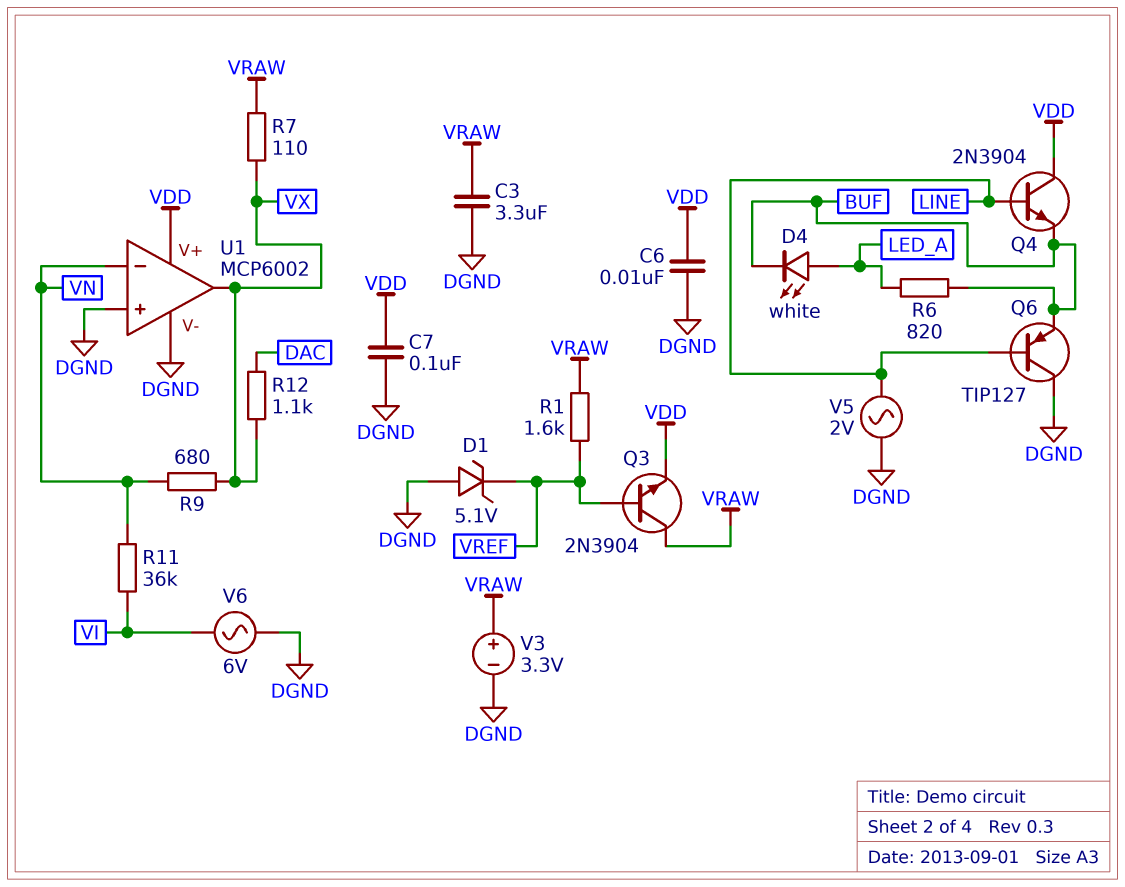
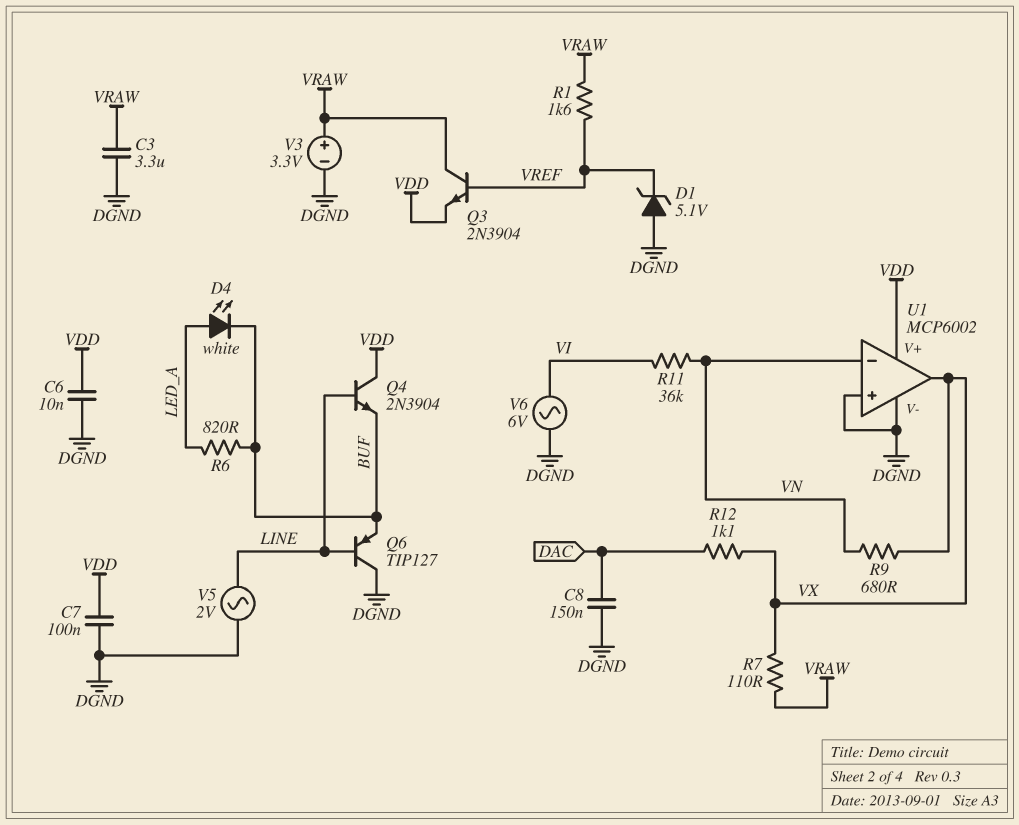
C8: none -> 150nF (DAC, DGND)

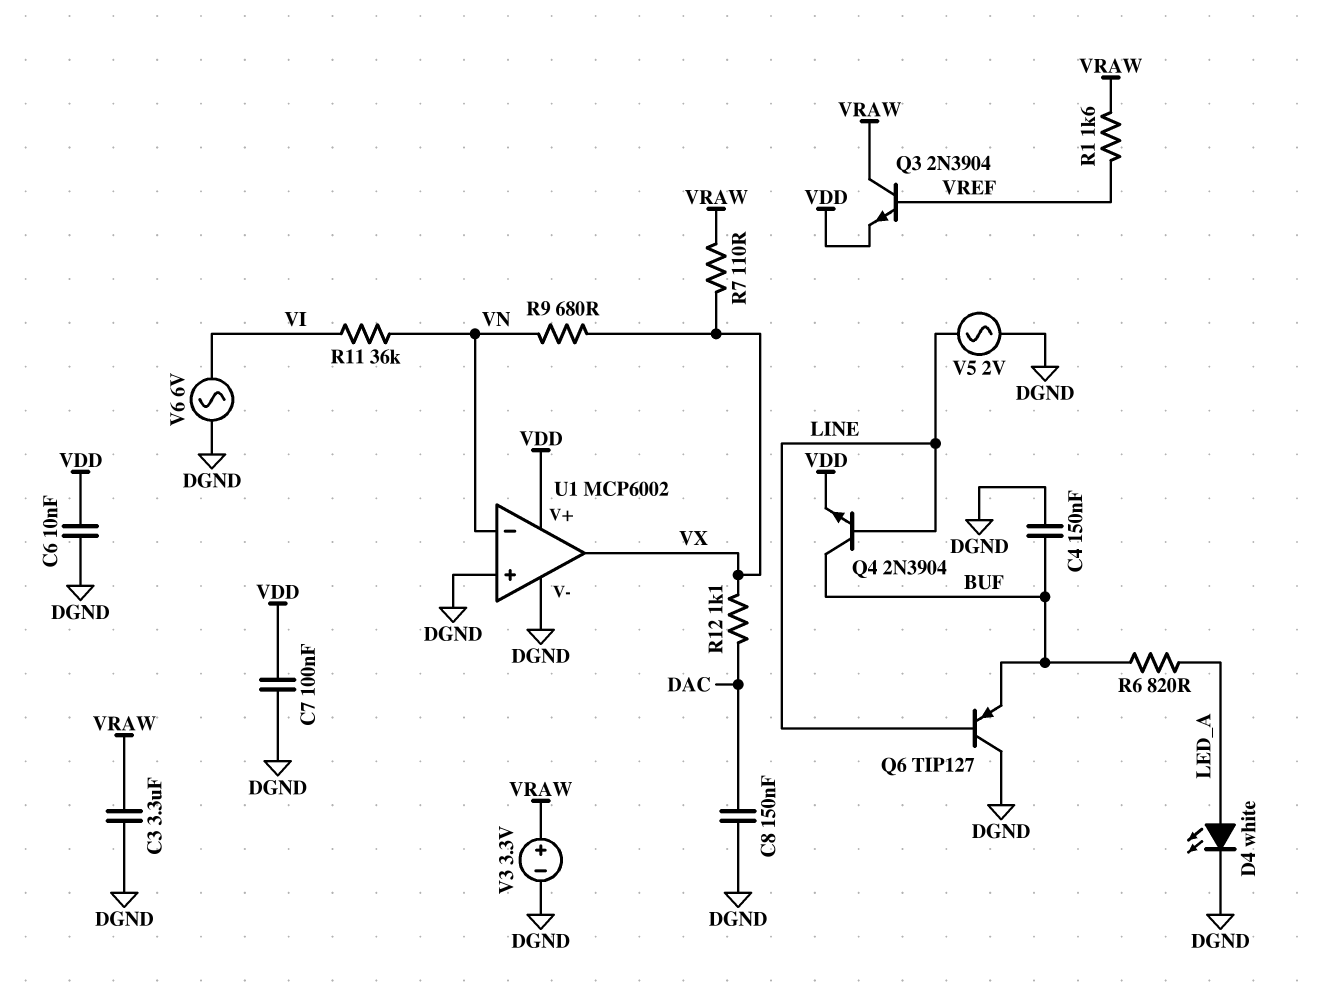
C4: none -> 150nF (BUF, DGND)
D1: zener 5.1V (A DGND, K VREF) -> none
D4: LED white (A LED_A, K BUF) -> LED white (A LED_A, K DGND)
Q4: NPN 2N3904 (B LINE, C VDD, E BUF) -> NPN 2N3904 (B LINE, C BUF, E VDD)

